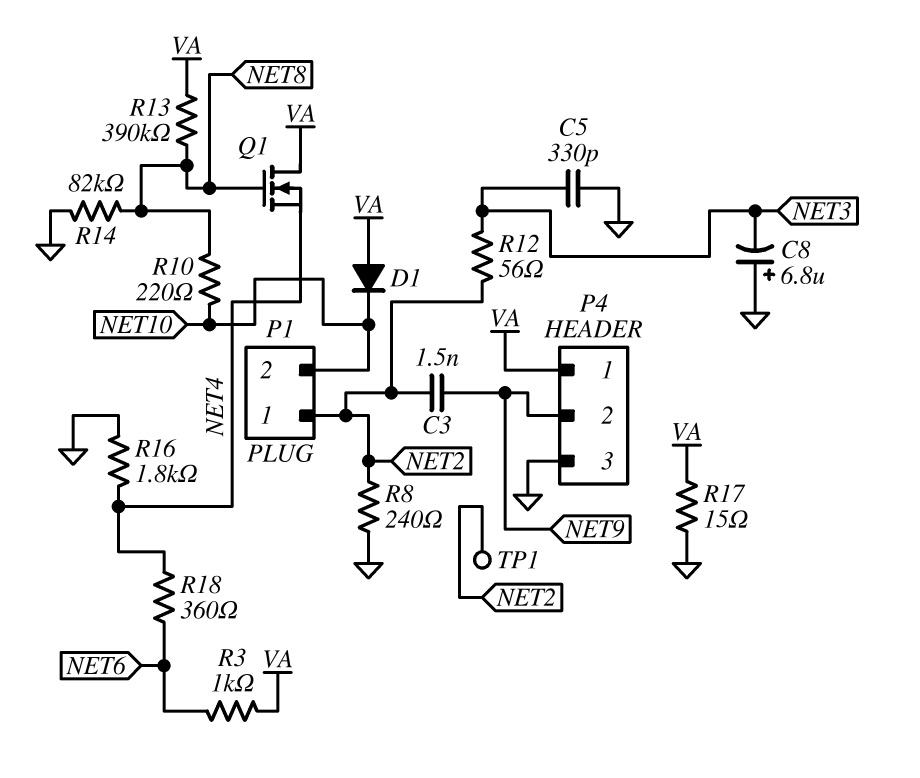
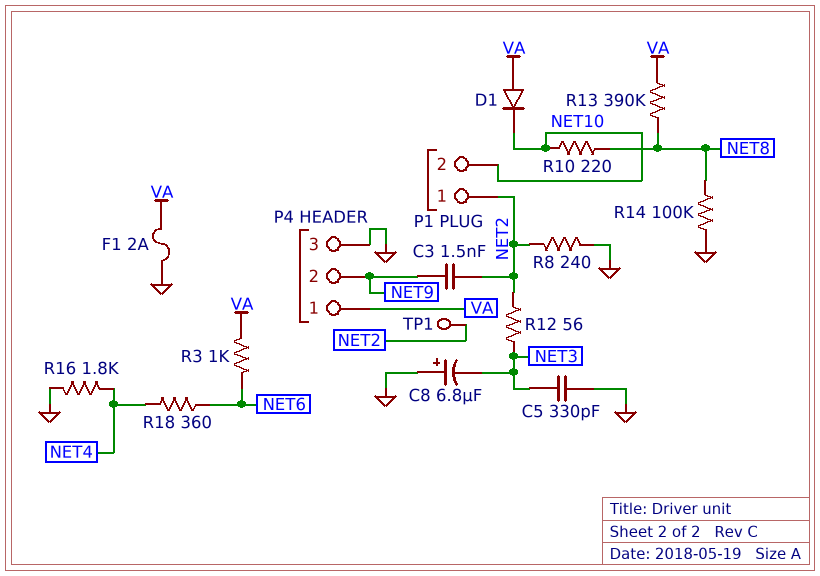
F1: none -> 2A (GND, VA)
Q1: NMOS (G NET8, D VA, S NET4) -> none
R14: 82k (GND, NET8) -> 100k (GND, NET8)
R17: 15 (GND, VA) -> none

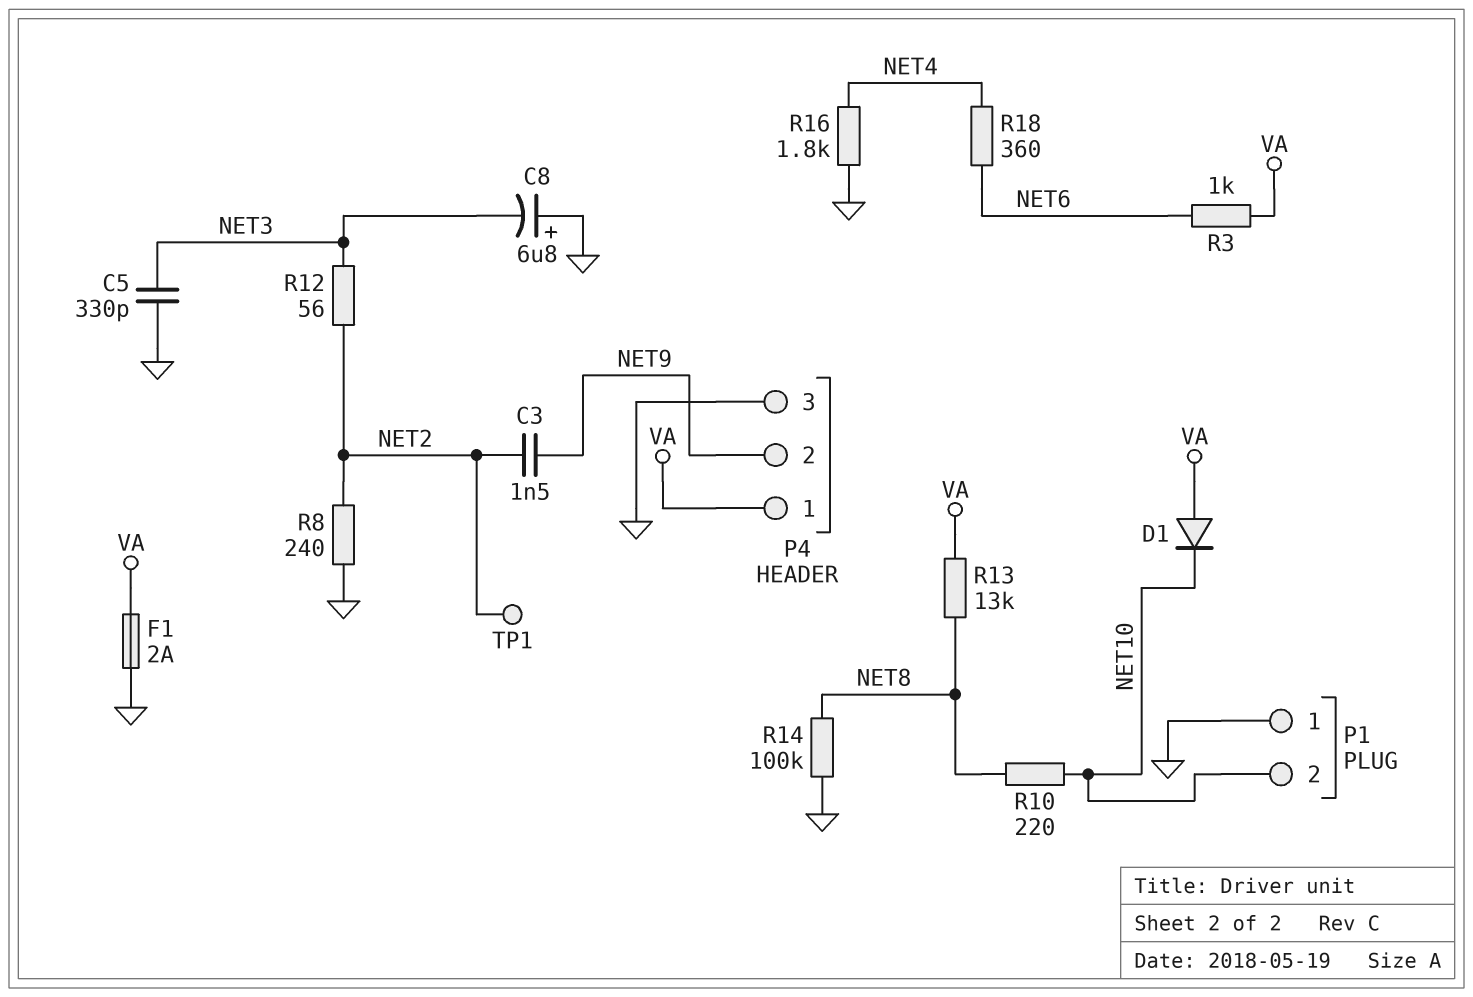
P1 pin 1: NET2 -> GND
R13: 390k (NET8, VA) -> 13k (NET8, VA)

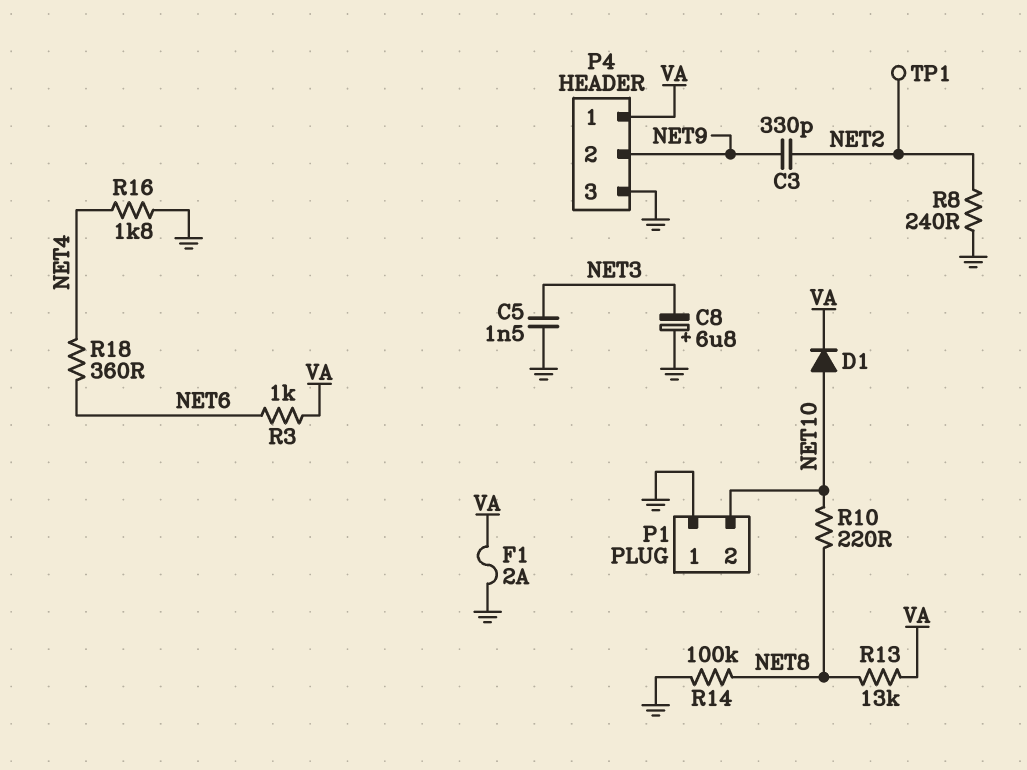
C3: 1.5nF (NET2, NET9) -> 330pF (NET2, NET9)
C5: 330pF (GND, NET3) -> 1.5nF (GND, NET3)
D1: diode (A VA, K NET10) -> diode (A NET10, K VA)
R12: 56 (NET2, NET3) -> none

